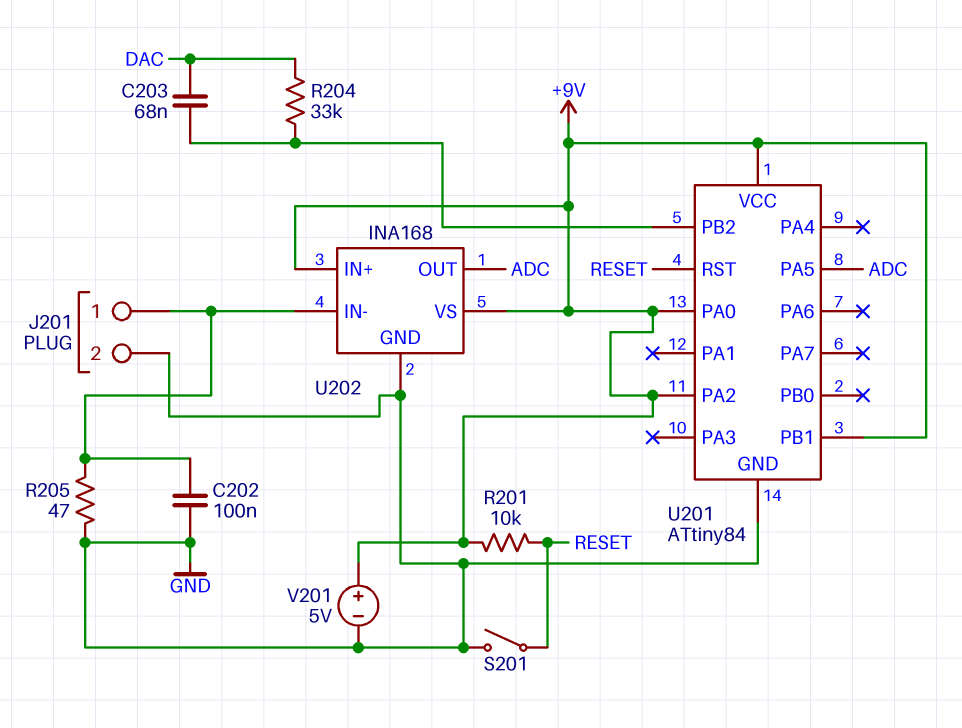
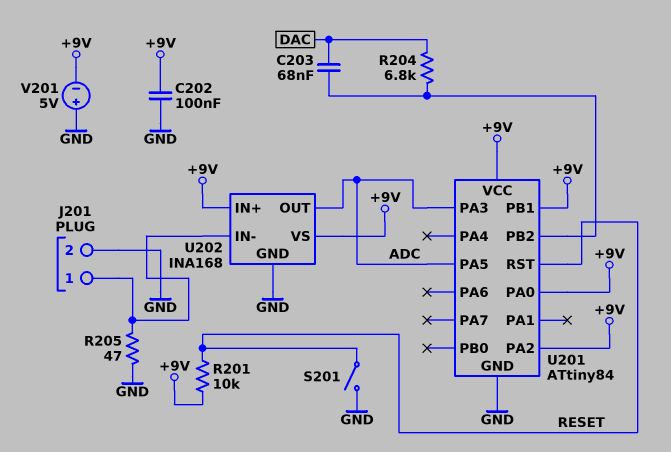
C202: 100nF (GND, J201/1) -> 100nF (+9V, GND)
R204: 33k (DAC, U201/PB2) -> 6.8k (DAC, U201/PB2)
U201 pin PA3: none -> ADC
V201: 5V (plus +9V, minus GND) -> 5V (plus GND, minus +9V)

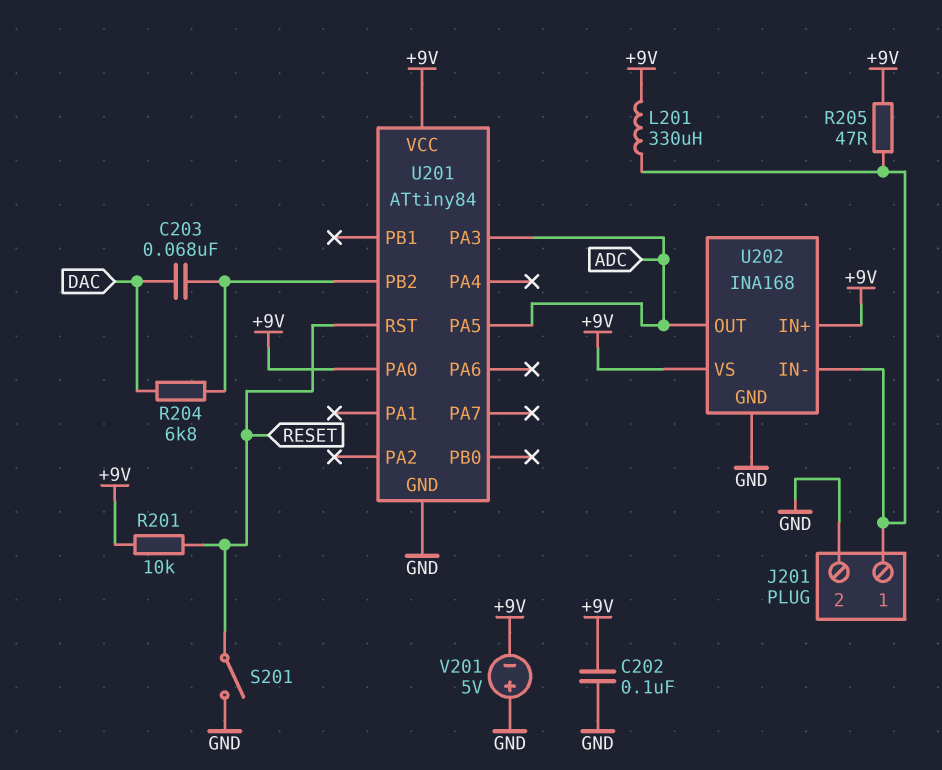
L201: none -> 330uH (+9V, J201/1)
R205: 47 (GND, J201/1) -> 47 (+9V, J201/1)
U201 pin PA2: +9V -> none
U201 pin PB1: +9V -> none

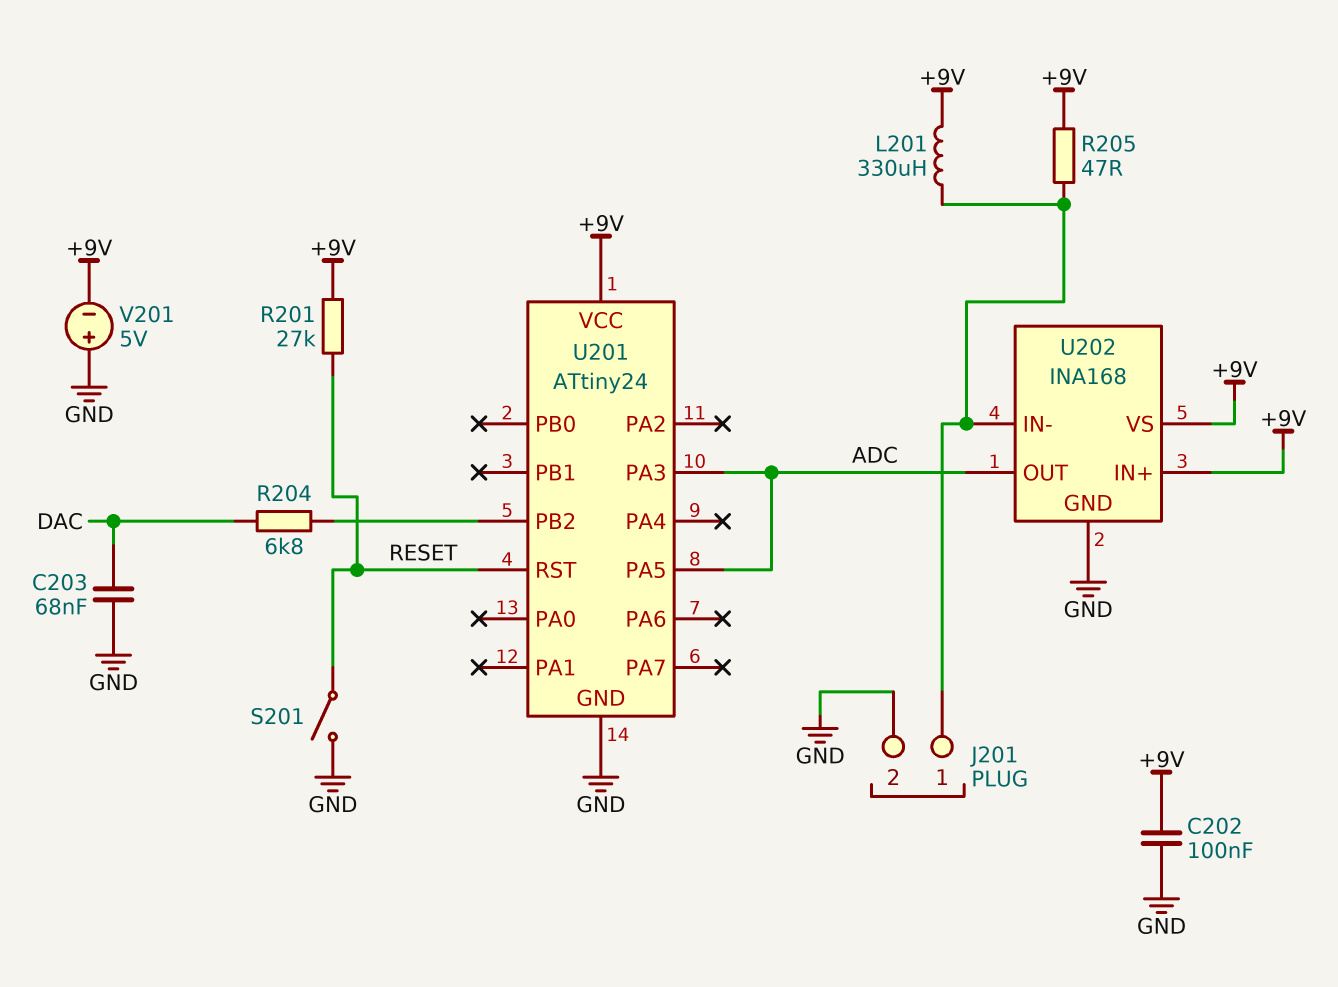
C203: 68nF (DAC, U201/PB2) -> 68nF (DAC, GND)
R201: 10k (+9V, RESET) -> 27k (+9V, RESET)
U201: ATtiny84 -> ATtiny24
U201 pin PA0: +9V -> none

